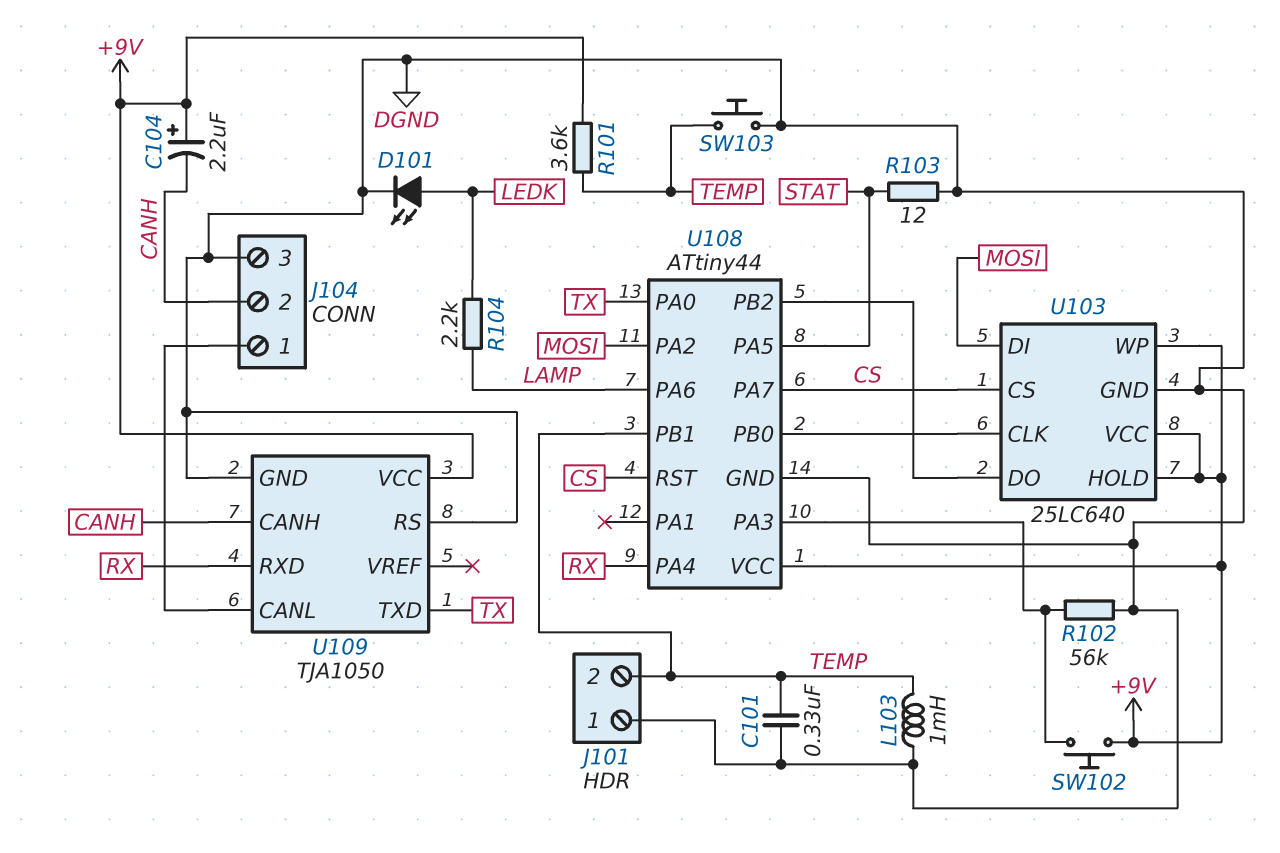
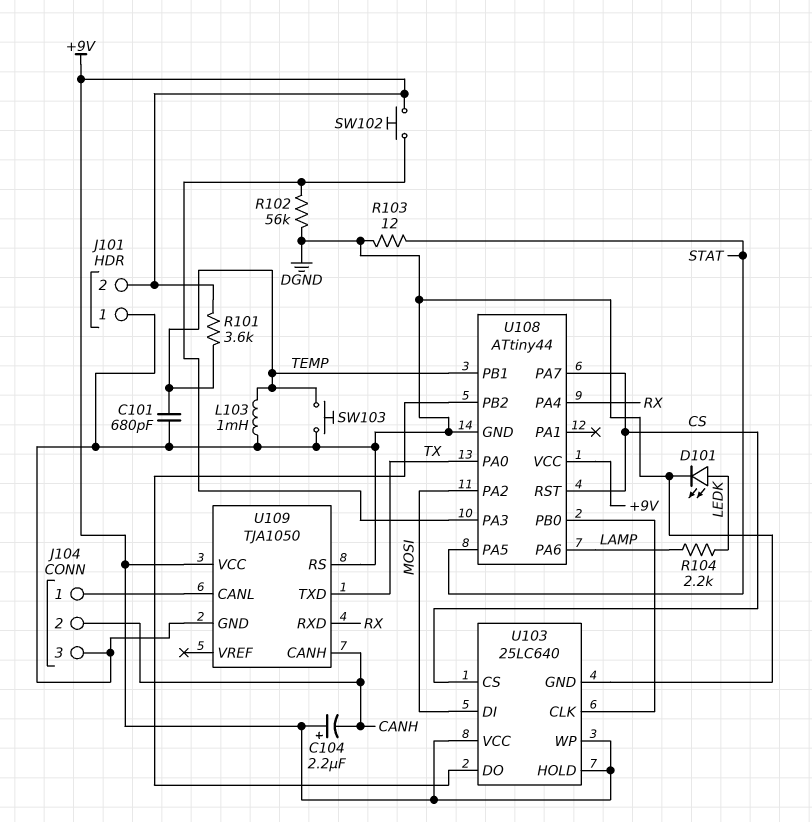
C101: 330nF (DGND, TEMP) -> 680pF (DGND, TEMP)
J101 pin 2: TEMP -> +9V

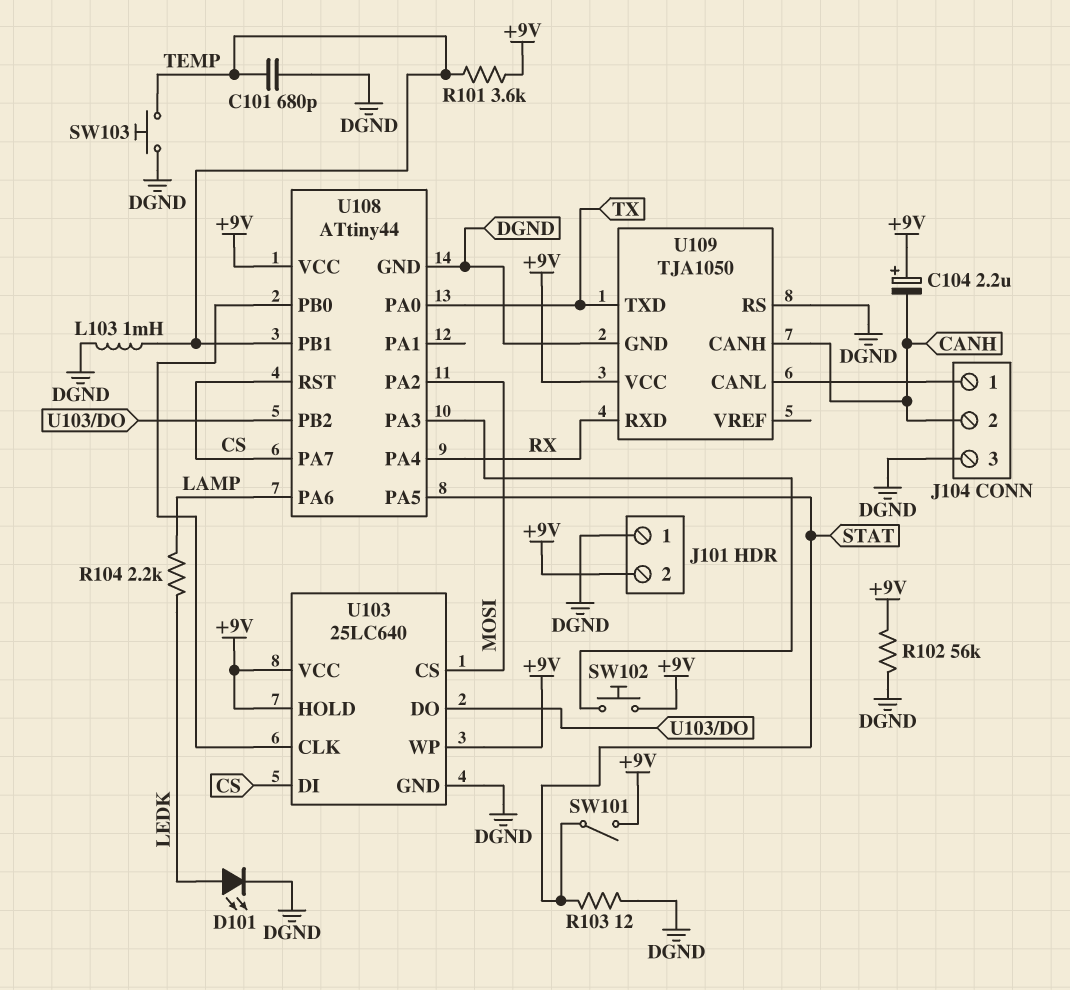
R102: 56k (DGND, U108/PA3) -> 56k (+9V, DGND)
SW101: none -> switch (+9V, STAT)
U103 pin CS: CS -> MOSI
U103 pin DI: MOSI -> CS

